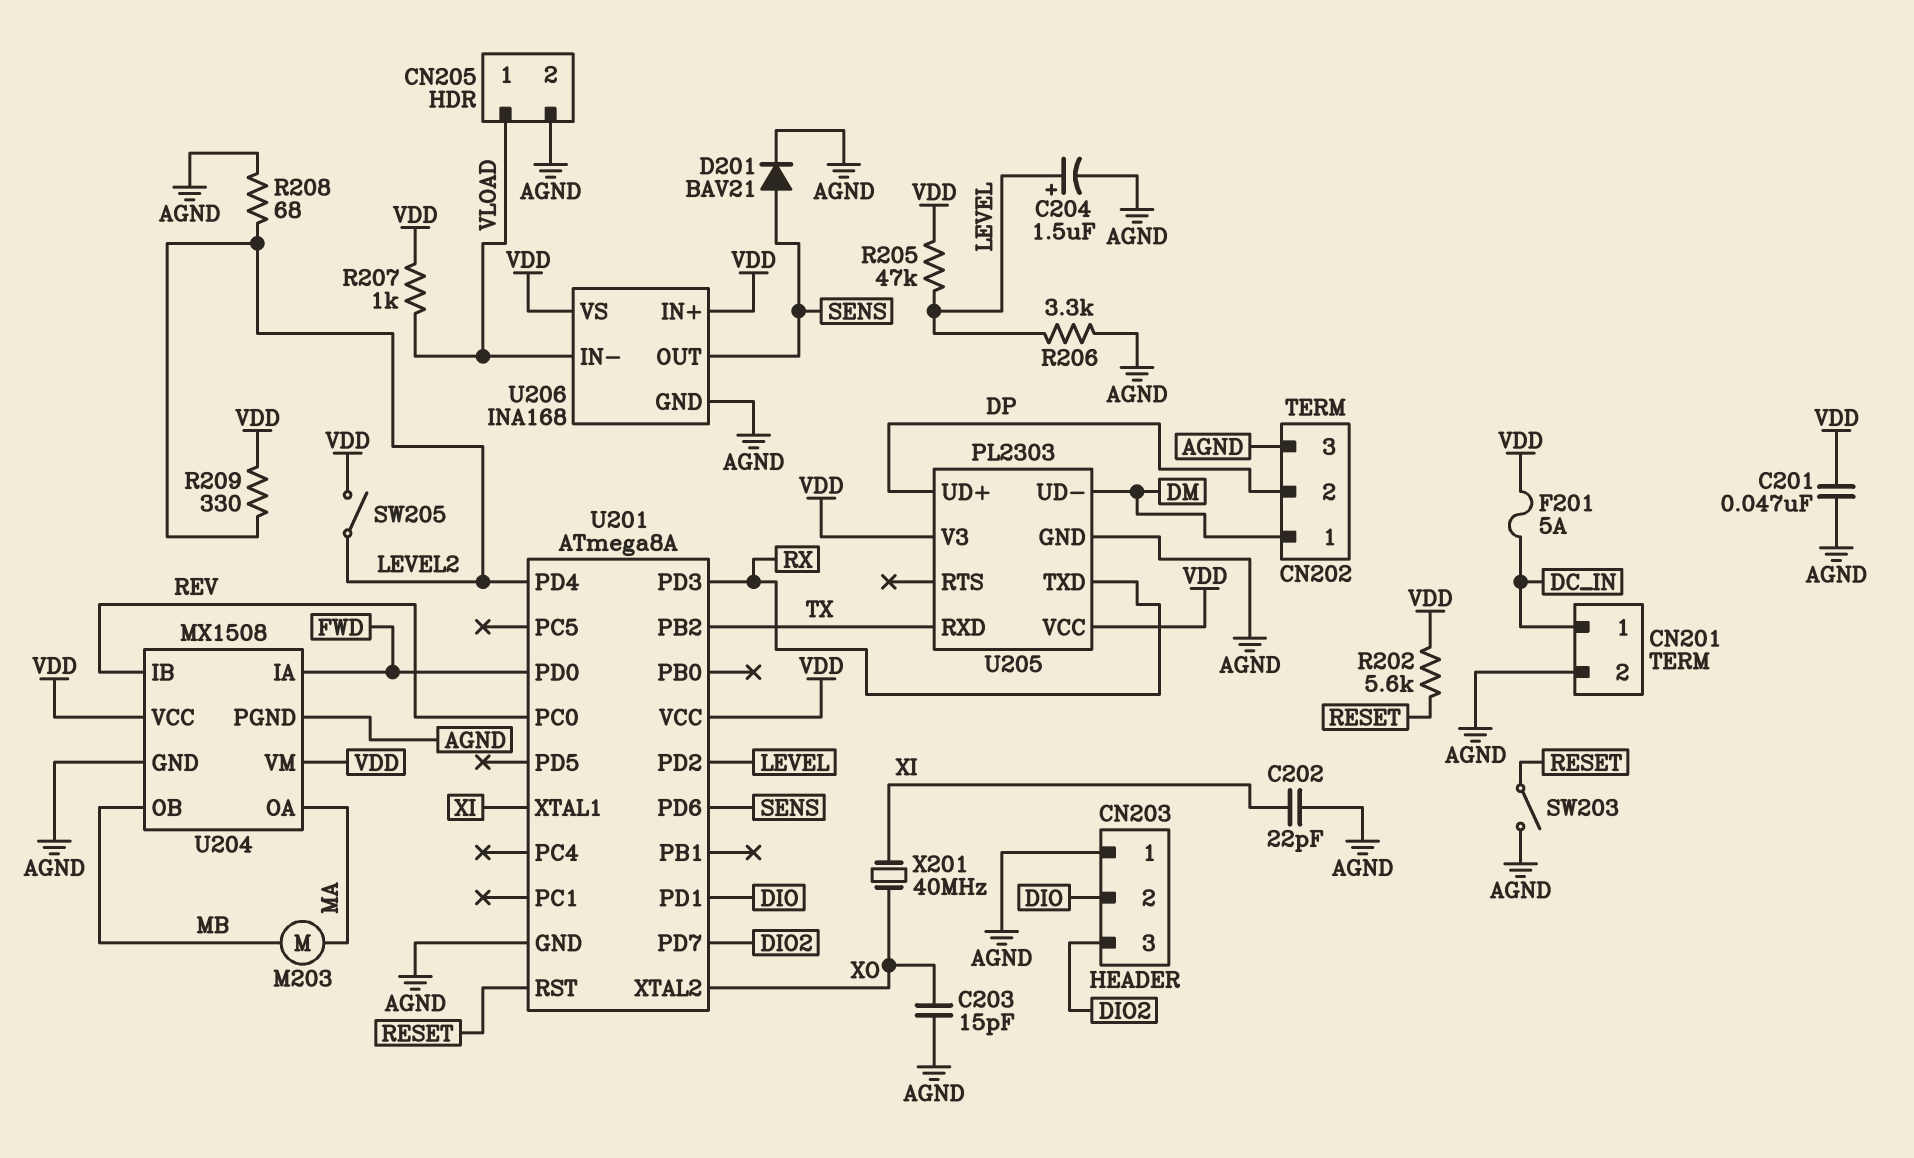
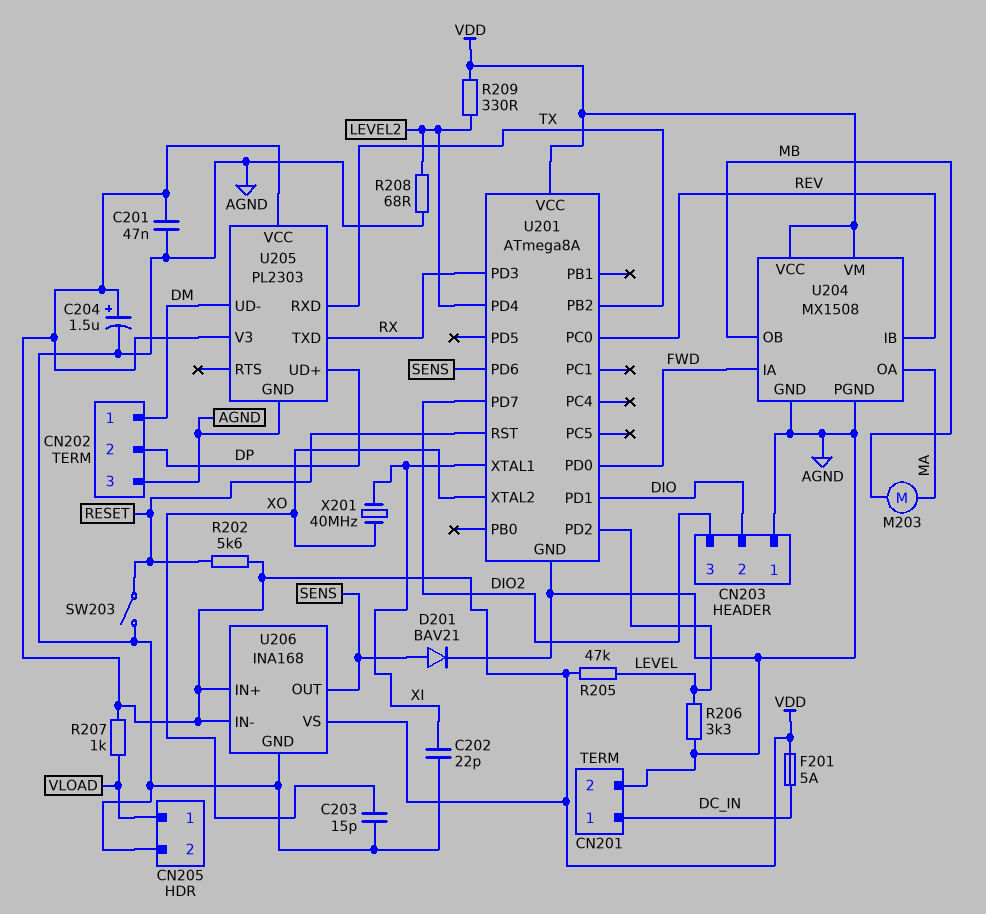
C204: 1.5uF (plus LEVEL, minus AGND) -> 1.5uF (plus VDD, minus AGND)
SW205: switch (LEVEL2, VDD) -> none
U206 pin IN-: VLOAD -> VDD

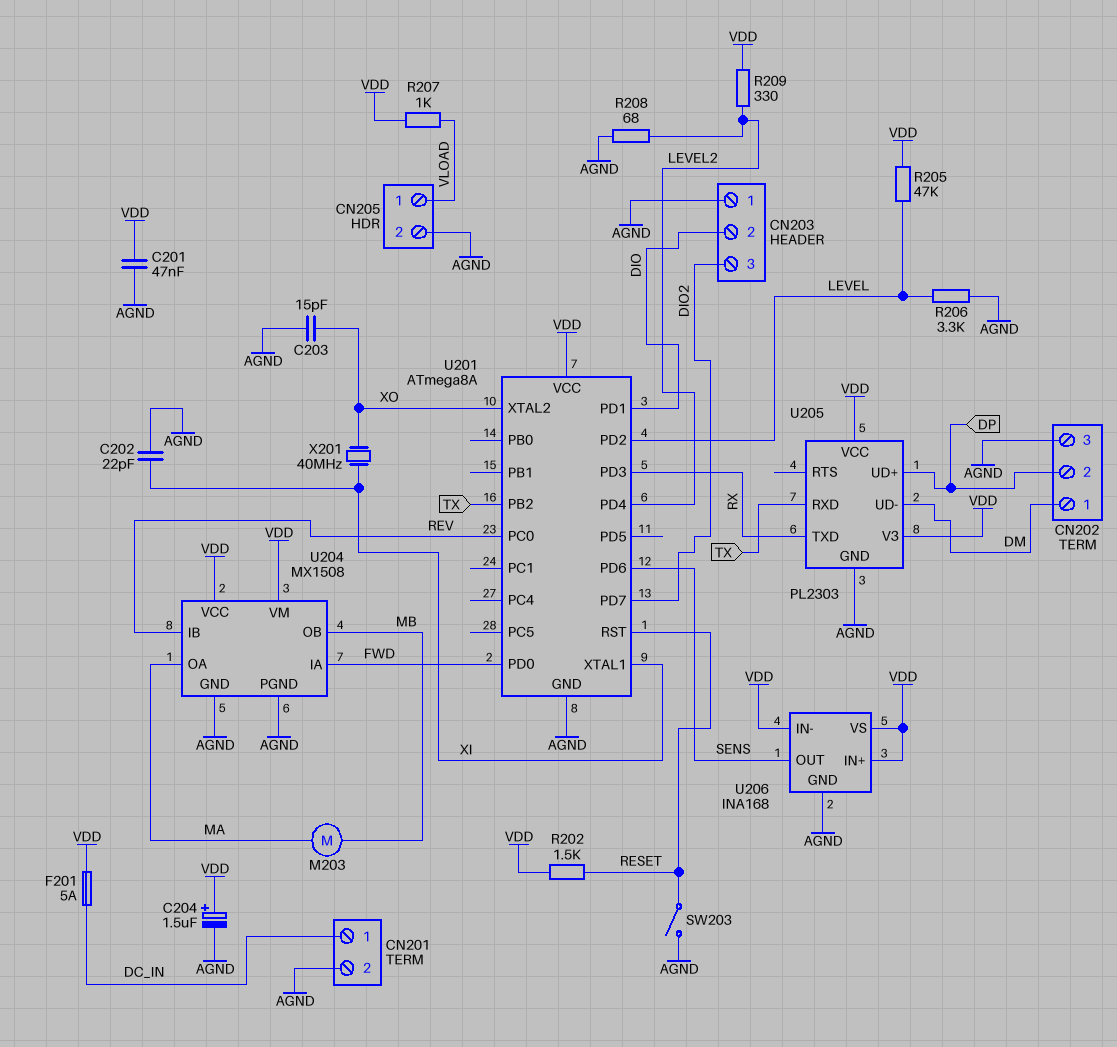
D201: diode BAV21 (A SENS, K AGND) -> none
R202: 5.6k (RESET, VDD) -> 1.5k (RESET, VDD)

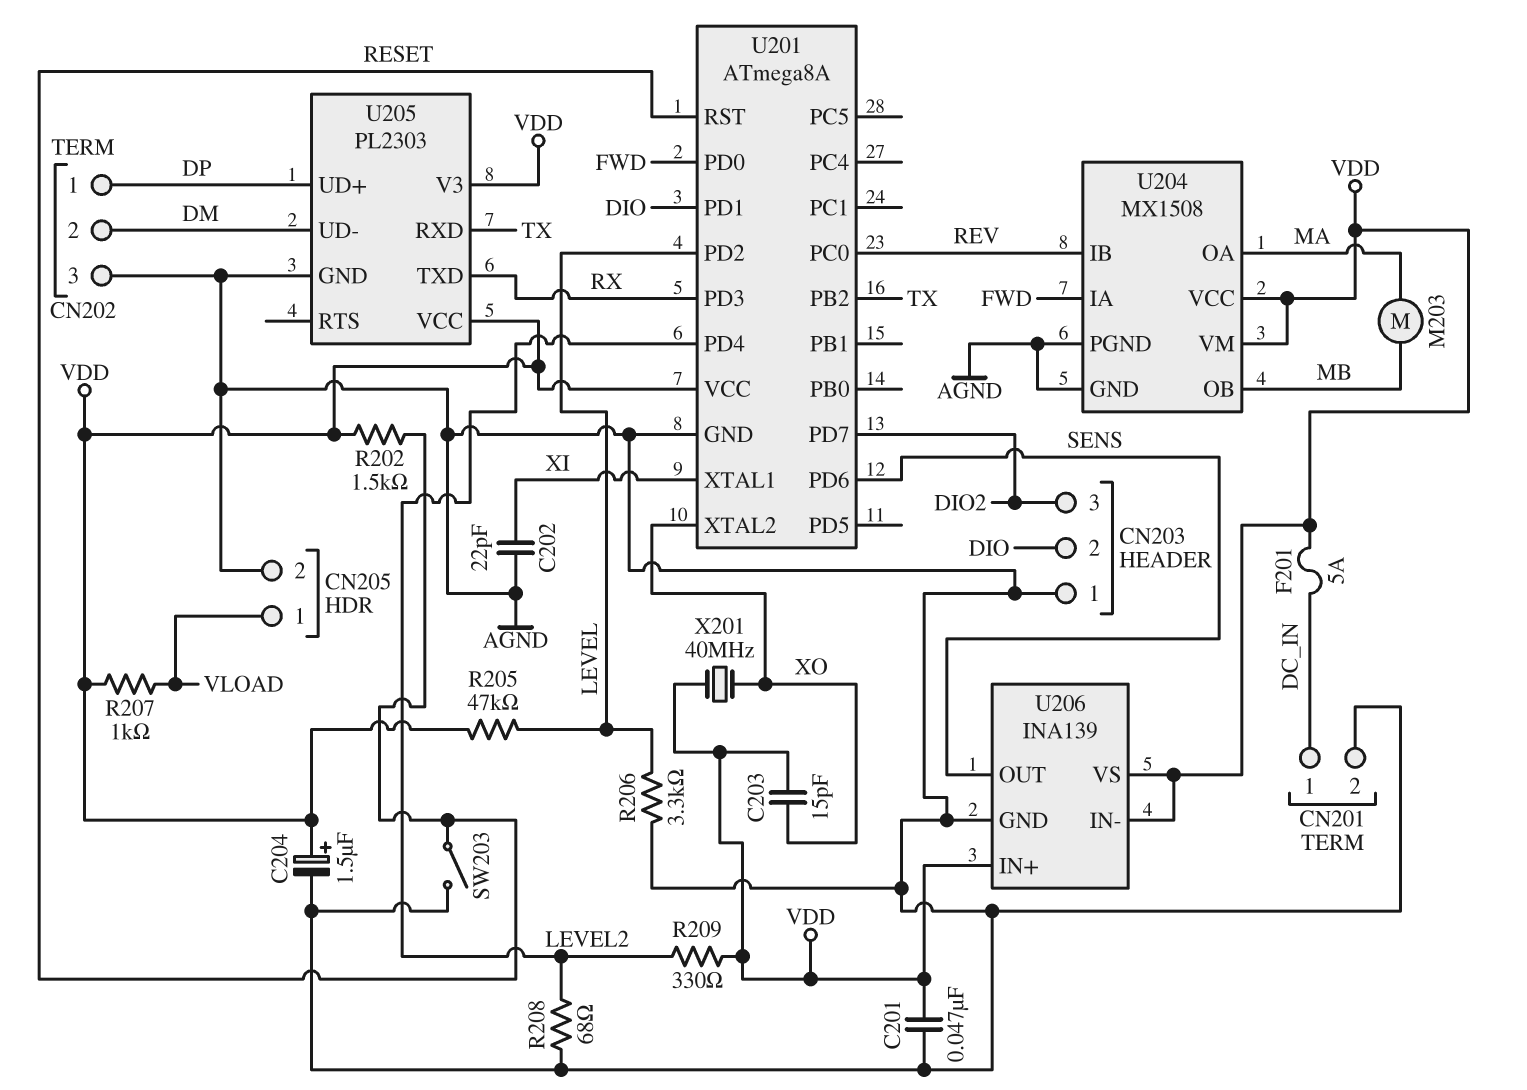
C203: 15pF (AGND, XO) -> 15pF (VDD, XO)
CN202 pin 1: DM -> DP
CN202 pin 2: DP -> DM
U206: INA168 -> INA139
X201: 40MHz (XI, XO) -> 40MHz (VDD, XO)

